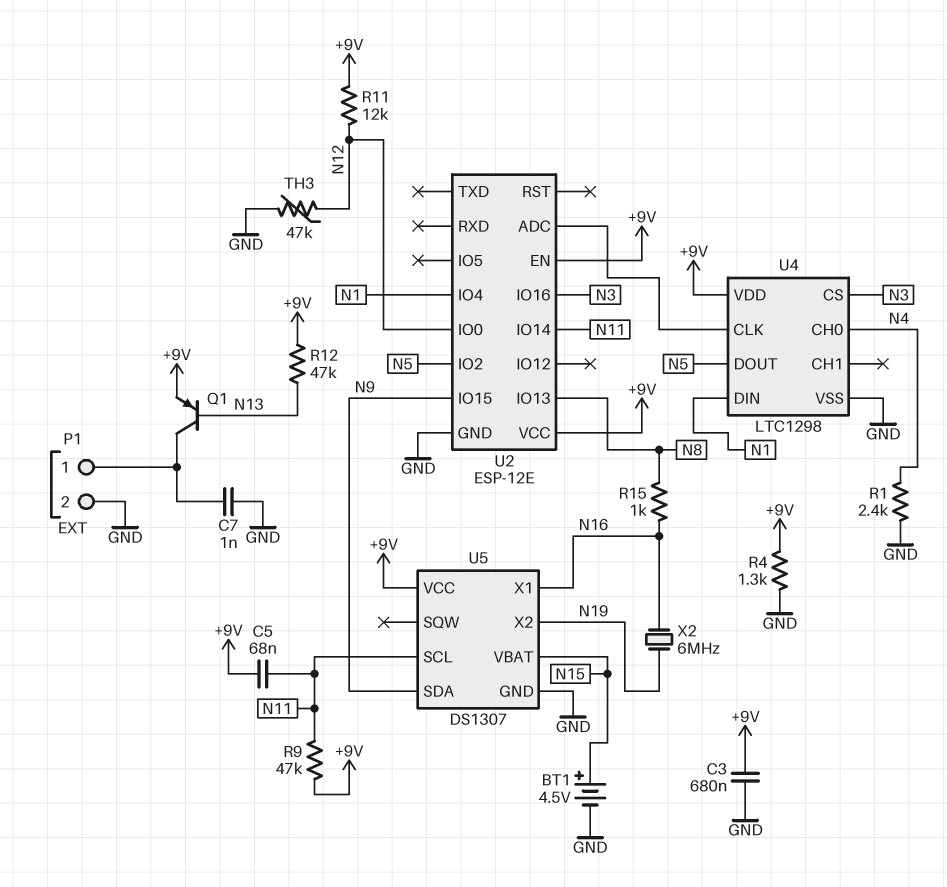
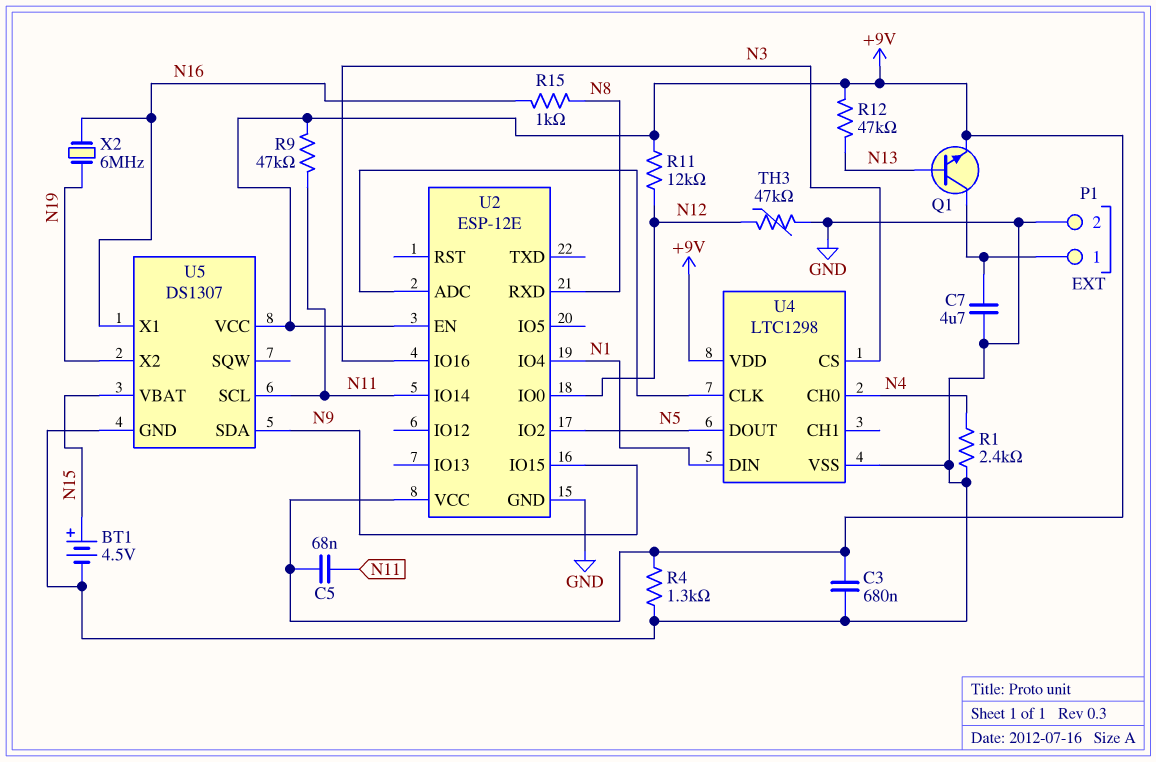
C7: 1nF (GND, P1/1) -> 4.7uF (GND, P1/1)
Q1: PNP (B N13, C P1/1, E +9V) -> NPN (B N13, C P1/1, E +9V)
U2 pin IO13: N8 -> none
U2 pin RXD: none -> N8

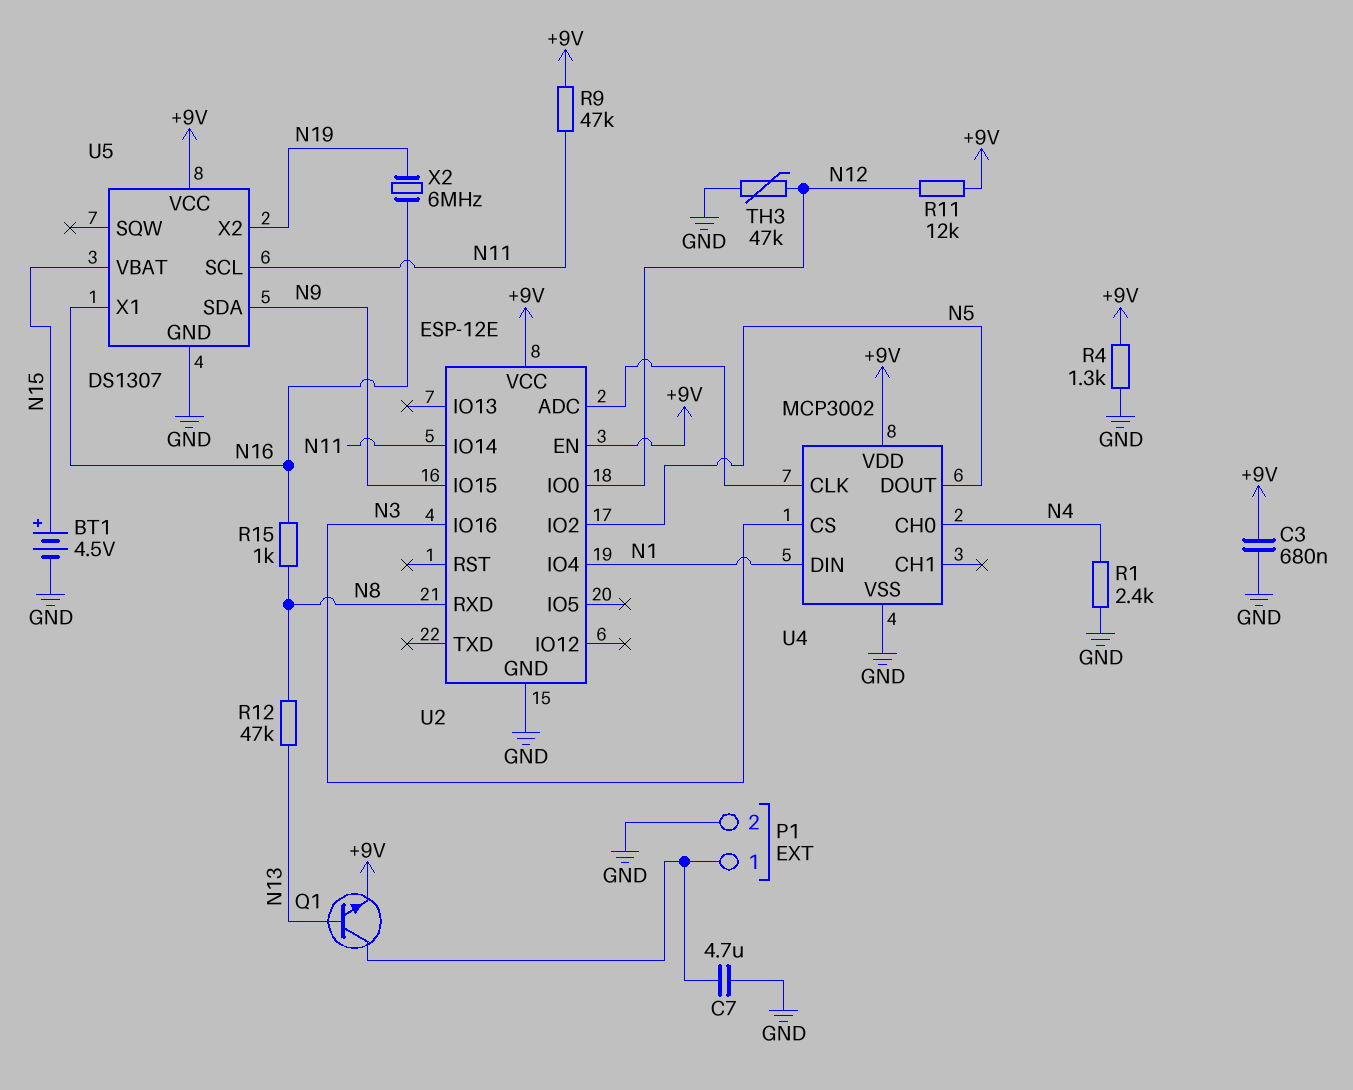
C5: 68nF (+9V, N11) -> none
R12: 47k (+9V, N13) -> 47k (N8, N13)
U4: LTC1298 -> MCP3002

